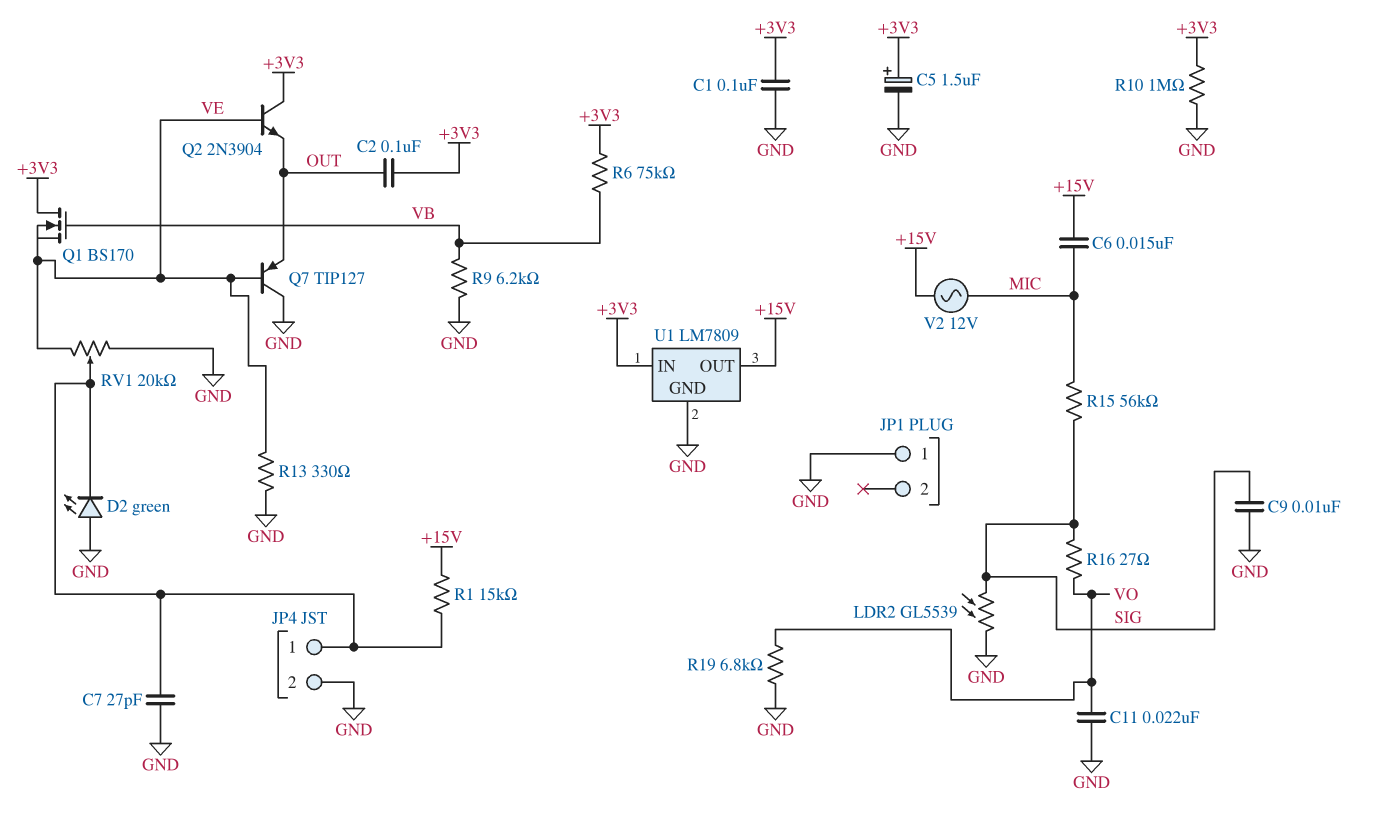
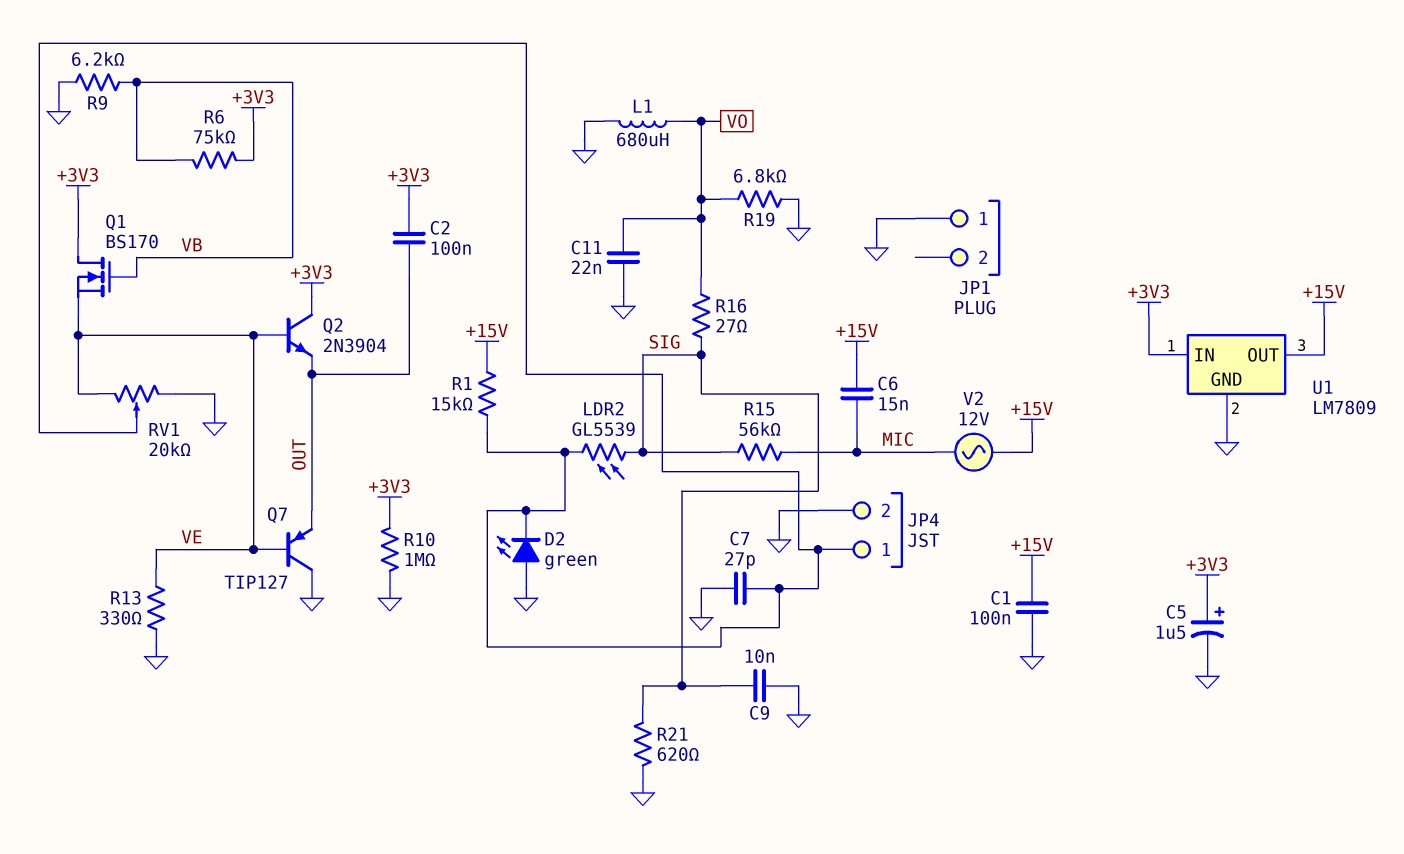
C1: 100nF (+3V3, GND) -> 100nF (+15V, GND)
L1: none -> 680uH (GND, VO)
LDR2: GL5539 (GND, SIG) -> GL5539 (JP4/1, SIG)
R21: none -> 620 (GND, SIG)

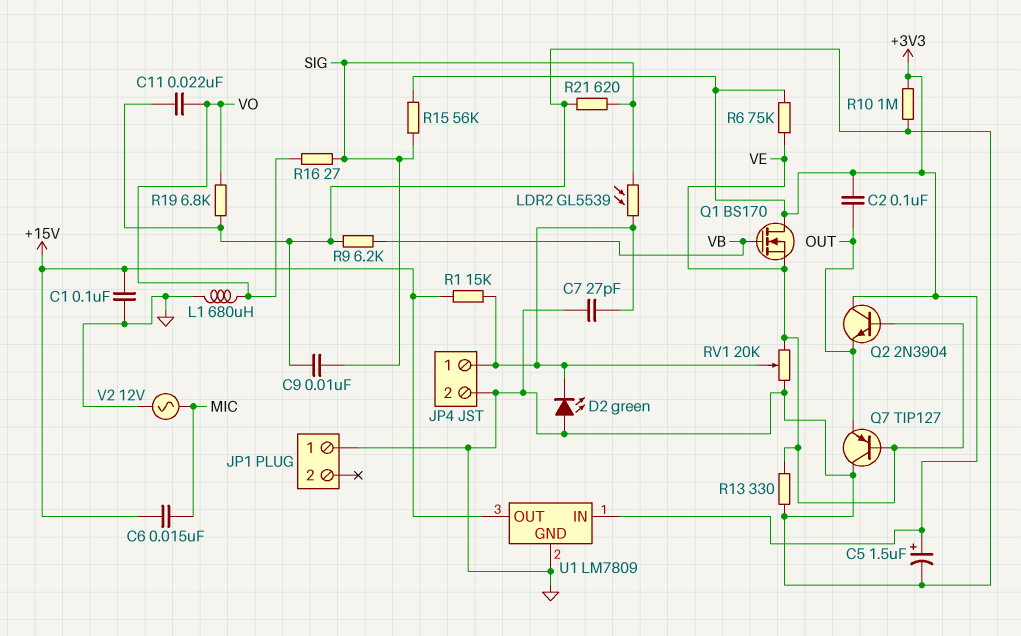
R6: 75k (+3V3, VB) -> 75k (+3V3, VE)
R15: 56k (MIC, SIG) -> 56k (+3V3, SIG)
V2: AC 12V (+15V, MIC) -> AC 12V (GND, MIC)

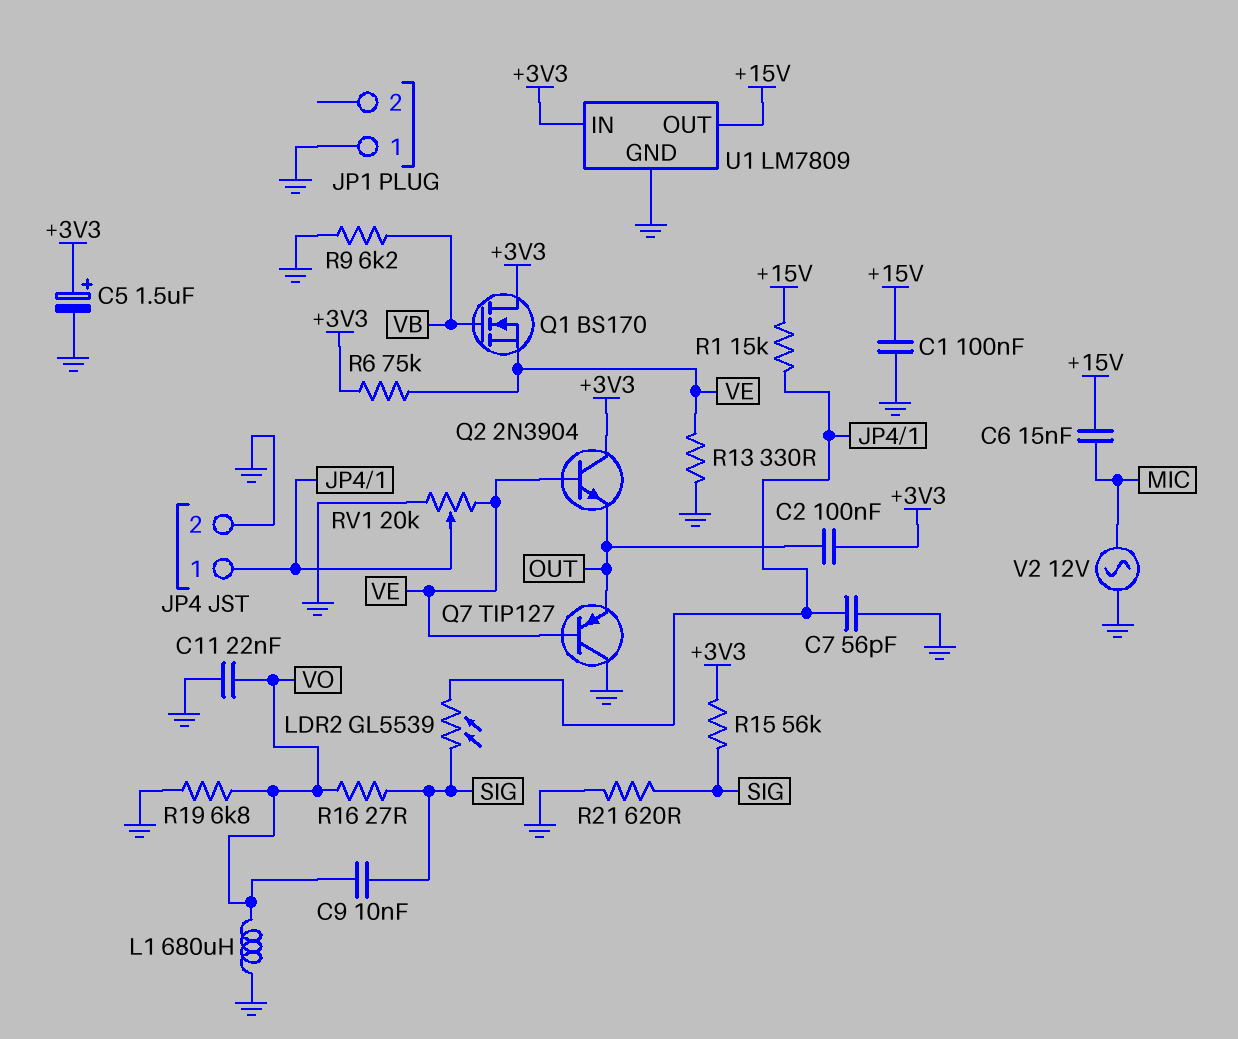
C7: 27pF (GND, JP4/1) -> 56pF (GND, JP4/1)
C9: 10nF (GND, SIG) -> 10nF (SIG, VO)
D2: LED green (A GND, K JP4/1) -> none
R10: 1M (+3V3, GND) -> none

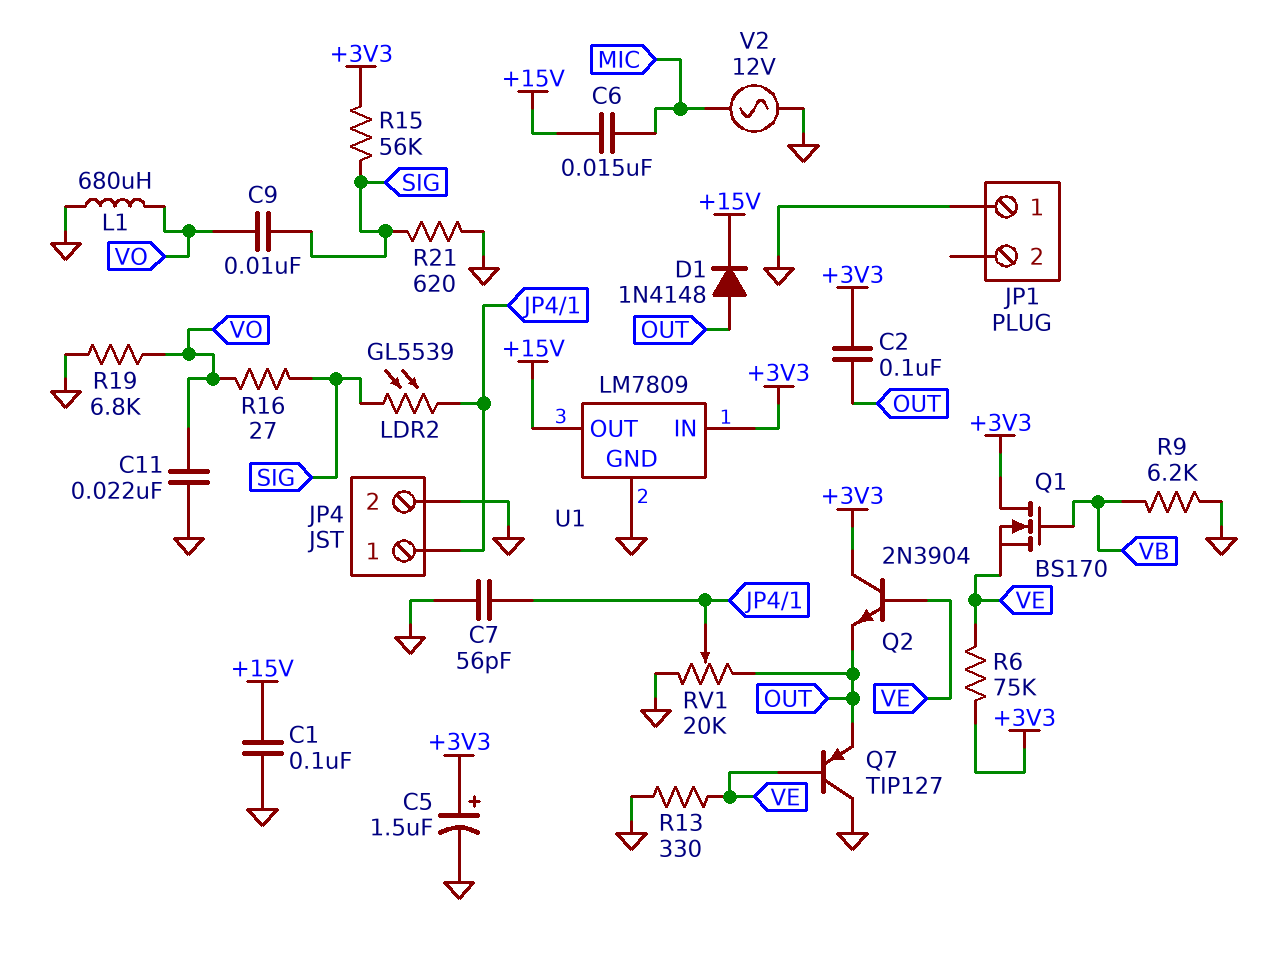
D1: none -> diode 1N4148 (A OUT, K +15V)
R1: 15k (+15V, JP4/1) -> none
RV1: 20k (GND, VE, wiper JP4/1) -> 20k (GND, OUT, wiper JP4/1)

